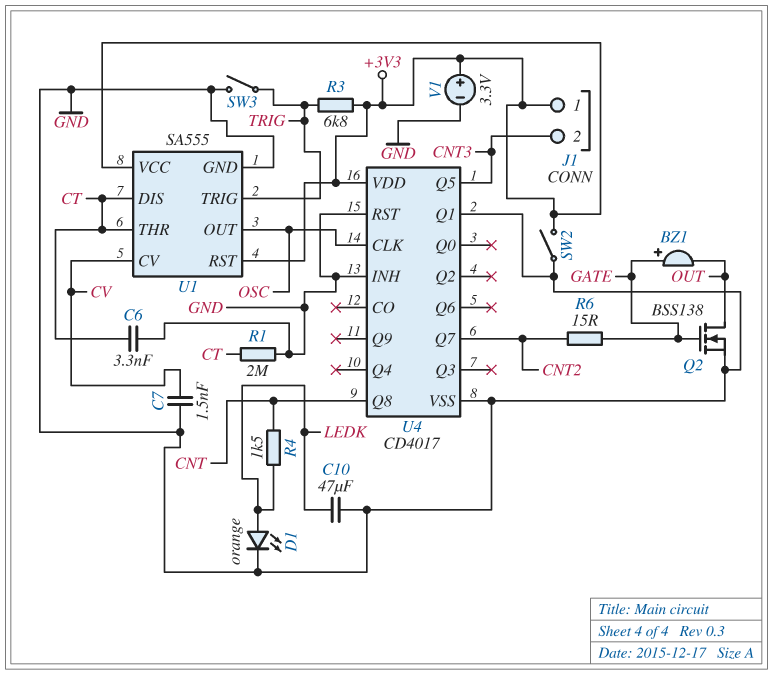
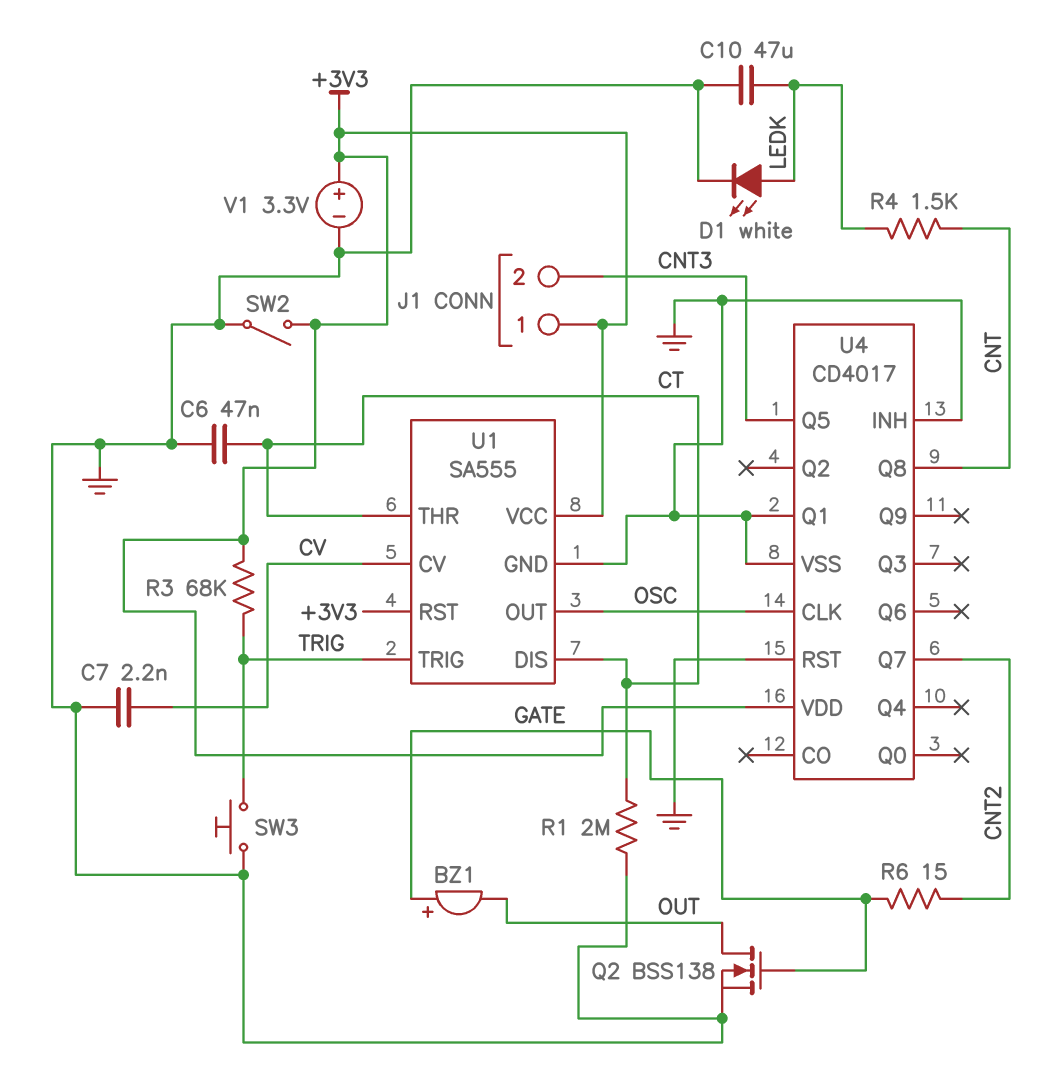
C6: 3.3nF (CT, GND) -> 47nF (CT, GND)
C7: 1.5nF (CV, GND) -> 2.2nF (CV, GND)
D1: LED orange (A LEDK, K GND) -> LED white (A LEDK, K GND)
R3: 6.8k (+3V3, TRIG) -> 68k (+3V3, TRIG)
SW3: switch (GND, TRIG) -> button (GND, TRIG)

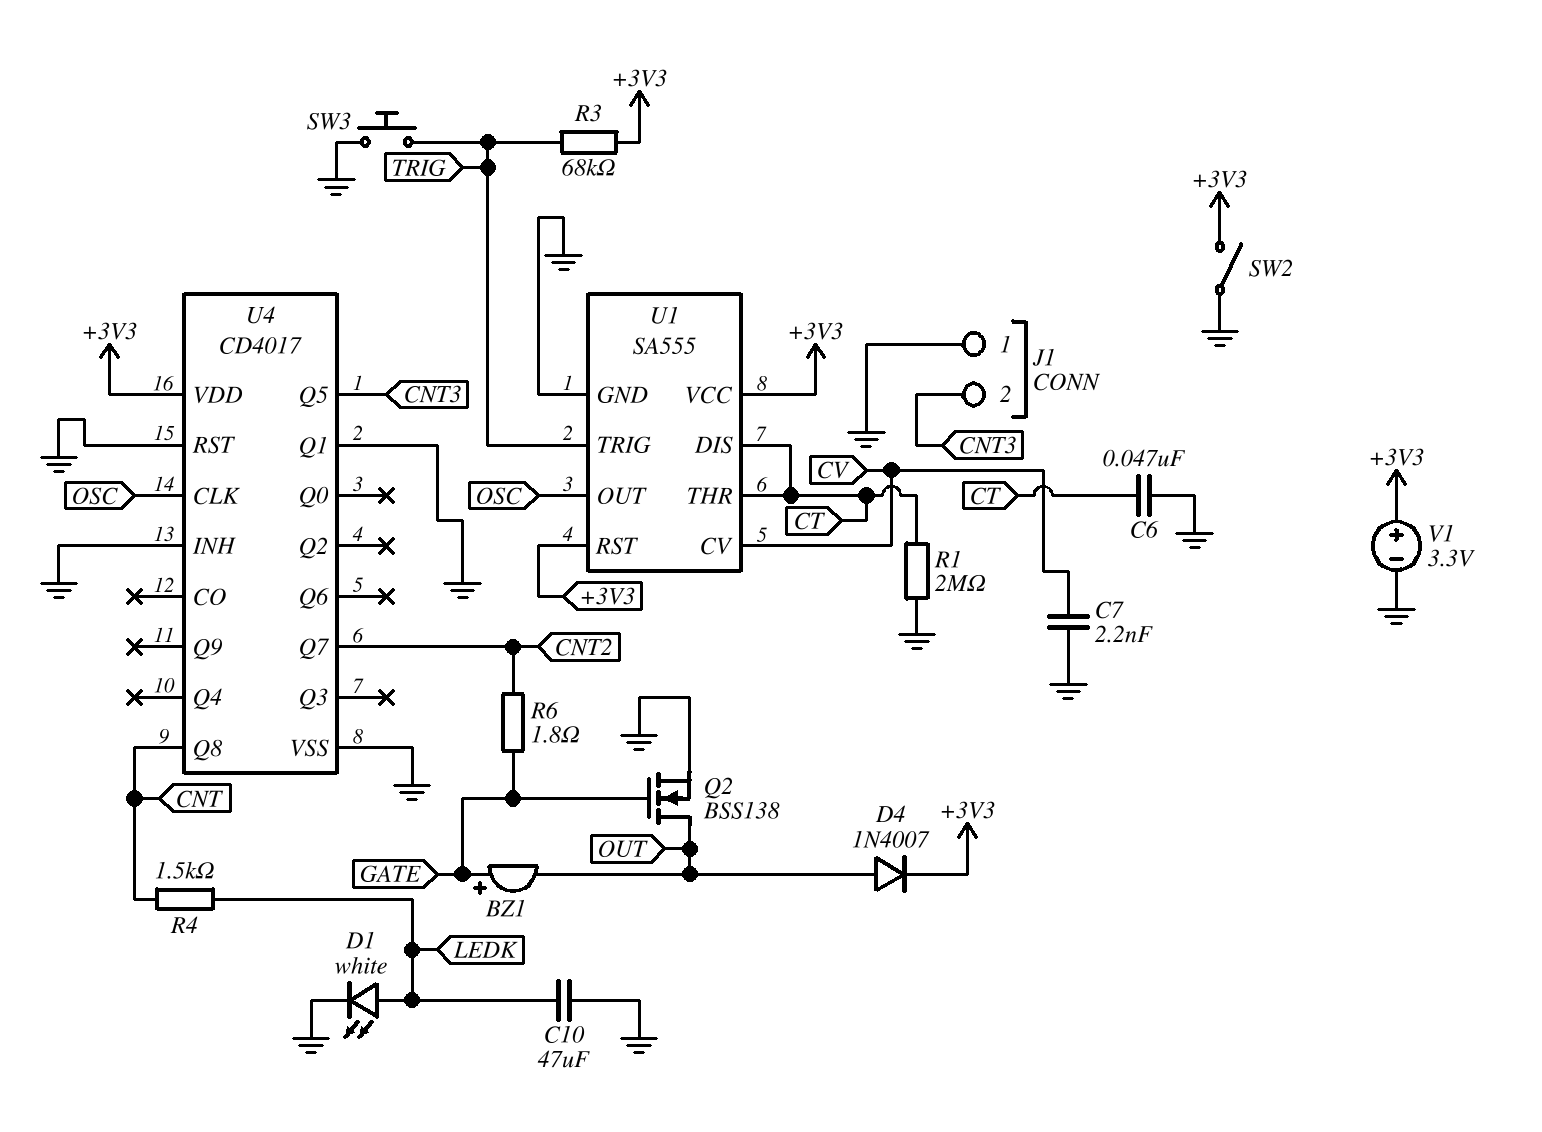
D4: none -> diode 1N4007 (A OUT, K +3V3)
J1 pin 1: +3V3 -> GND
R6: 15 (CNT2, GATE) -> 1.8 (CNT2, GATE)

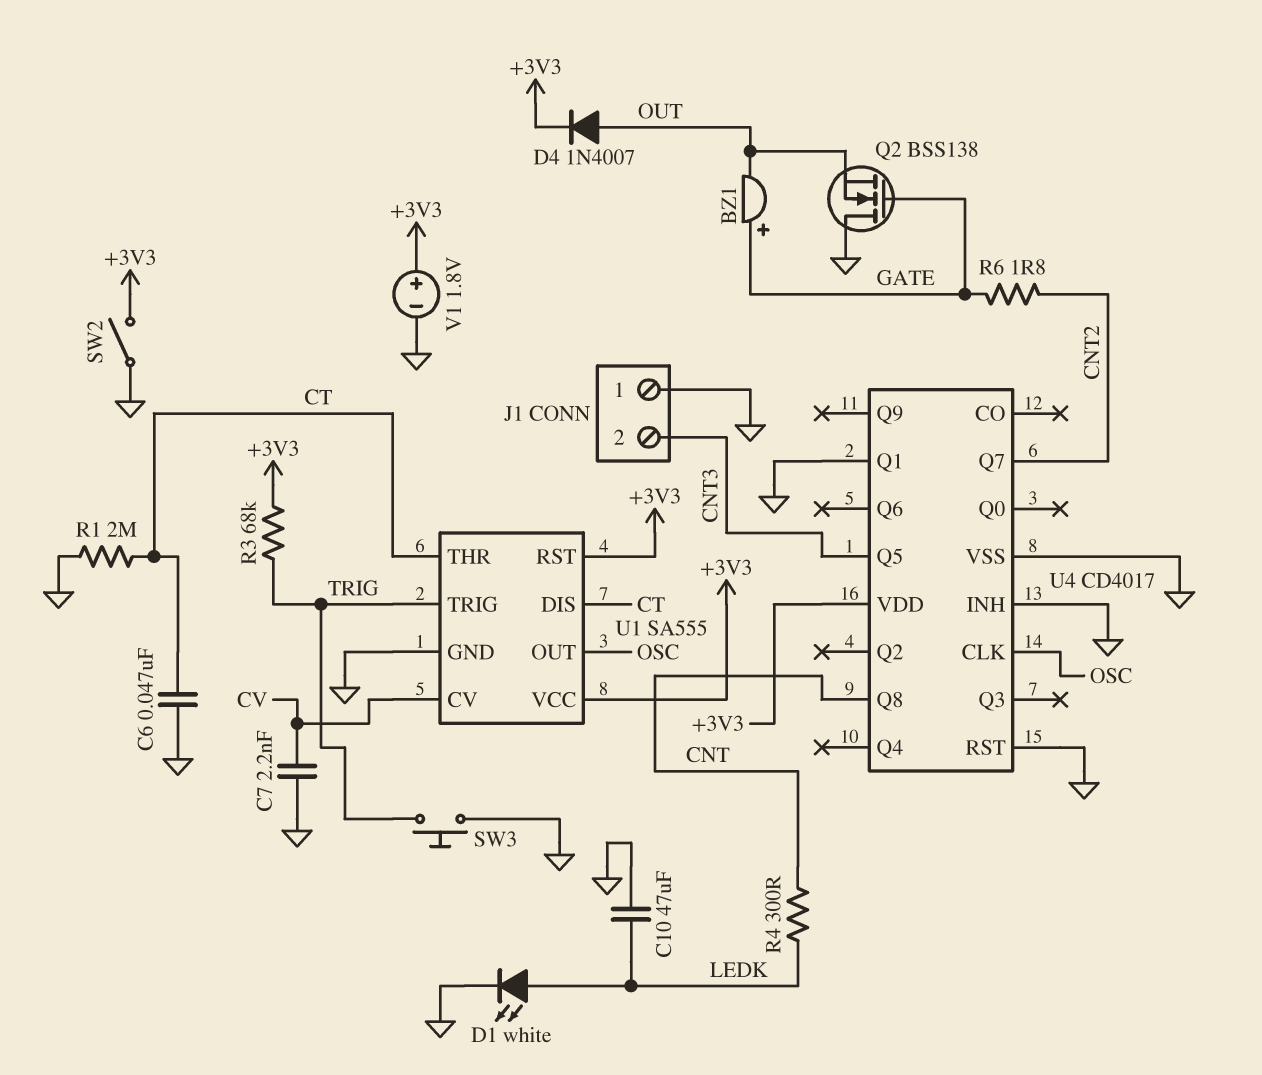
Q2: NMOS BSS138 (G GATE, D OUT, S GND) -> NMOS BSS138 (G GATE, D GND, S OUT)
R4: 1.5k (CNT, LEDK) -> 300 (CNT, LEDK)
V1: 3.3V (plus +3V3, minus GND) -> 1.8V (plus +3V3, minus GND)

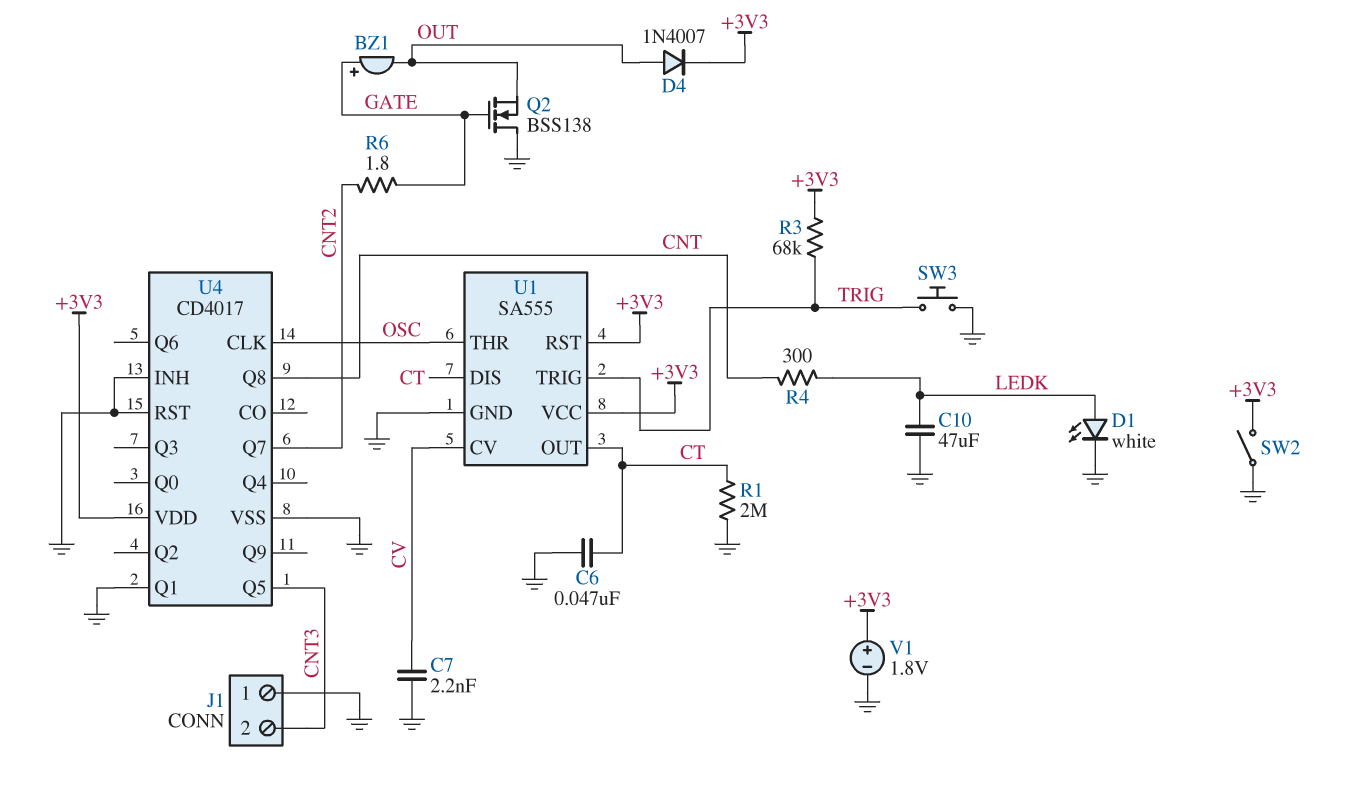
U1 pin OUT: OSC -> CT
U1 pin THR: CT -> OSC

